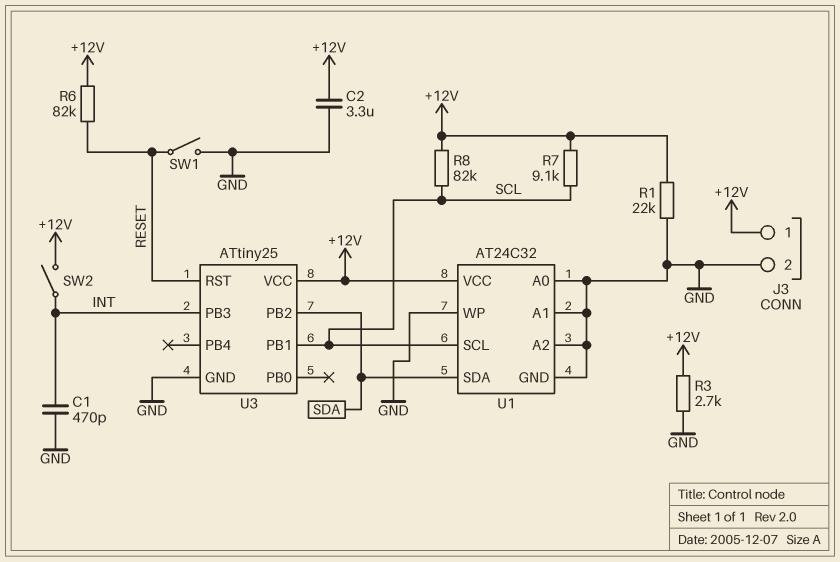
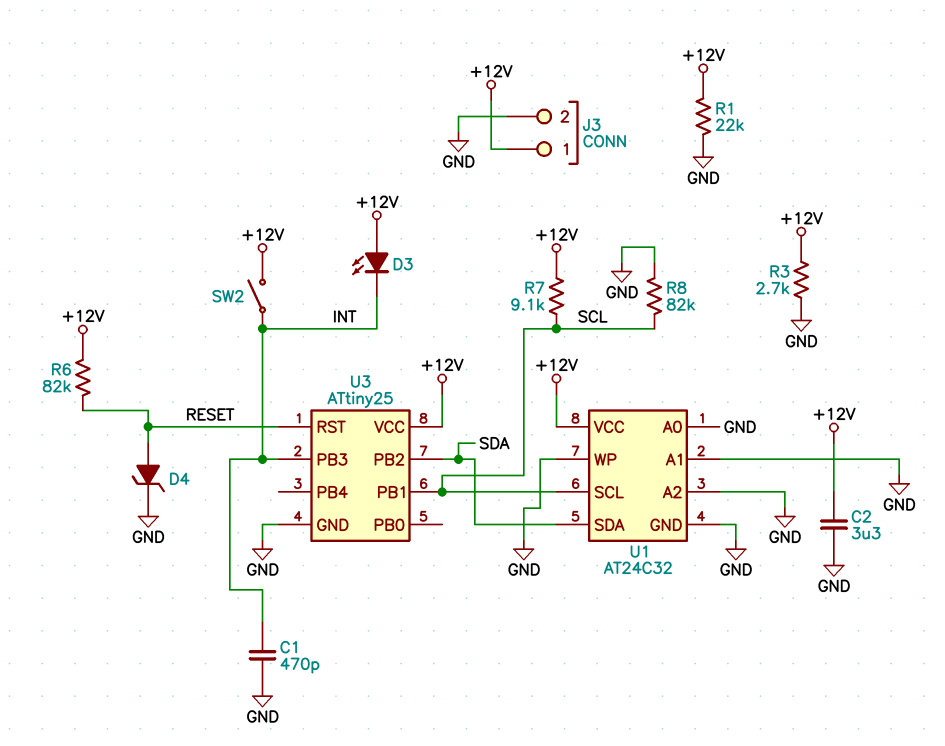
D3: none -> LED (A +12V, K INT)
D4: none -> zener (A RESET, K GND)
R8: 82k (+12V, SCL) -> 82k (GND, SCL)
SW1: switch (GND, RESET) -> none

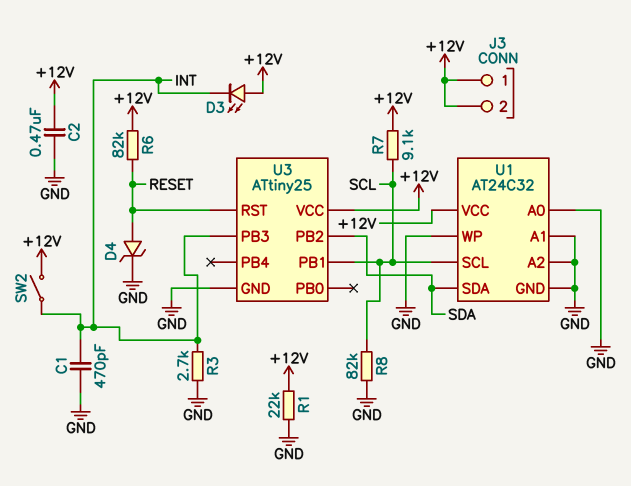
C2: 3.3uF (+12V, GND) -> 470nF (+12V, GND)
J3 pin 2: GND -> +12V
R3: 2.7k (+12V, GND) -> 2.7k (GND, INT)

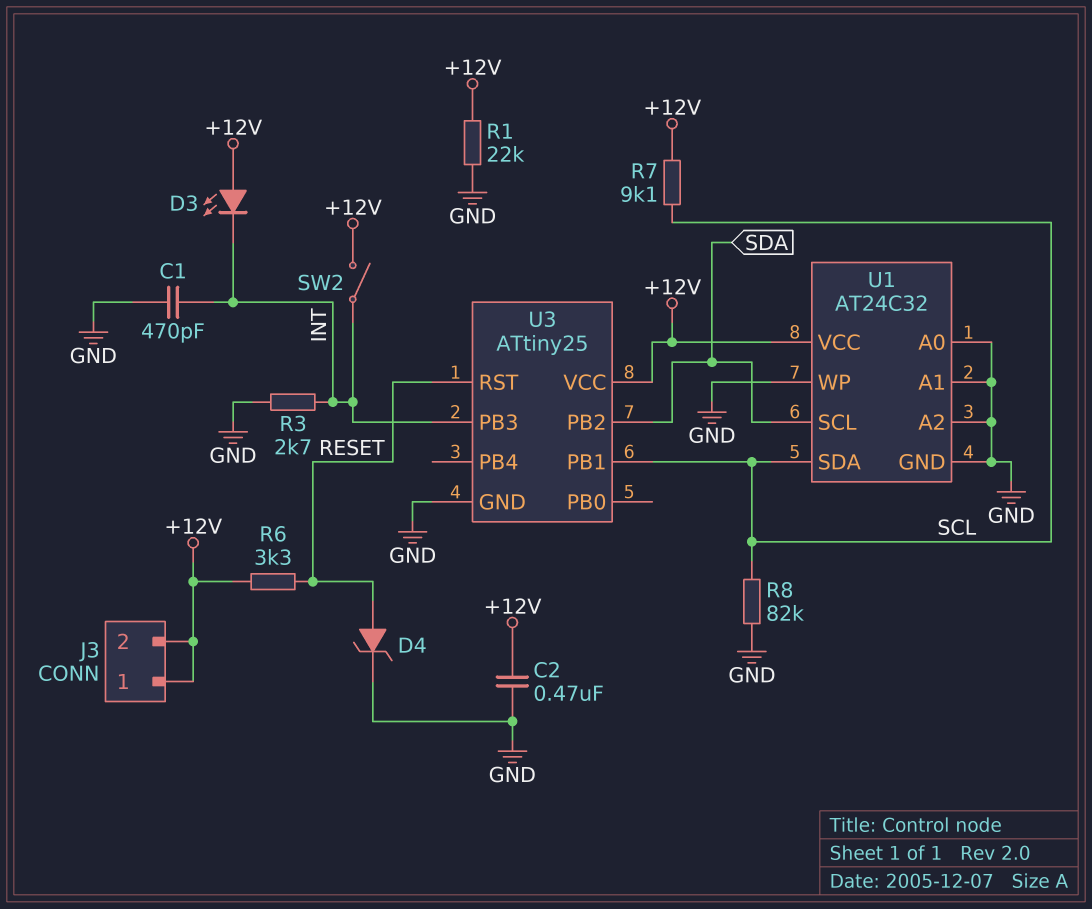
R6: 82k (+12V, RESET) -> 3.3k (+12V, RESET)
U1 pin SCL: SCL -> SDA
U1 pin SDA: SDA -> SCL

